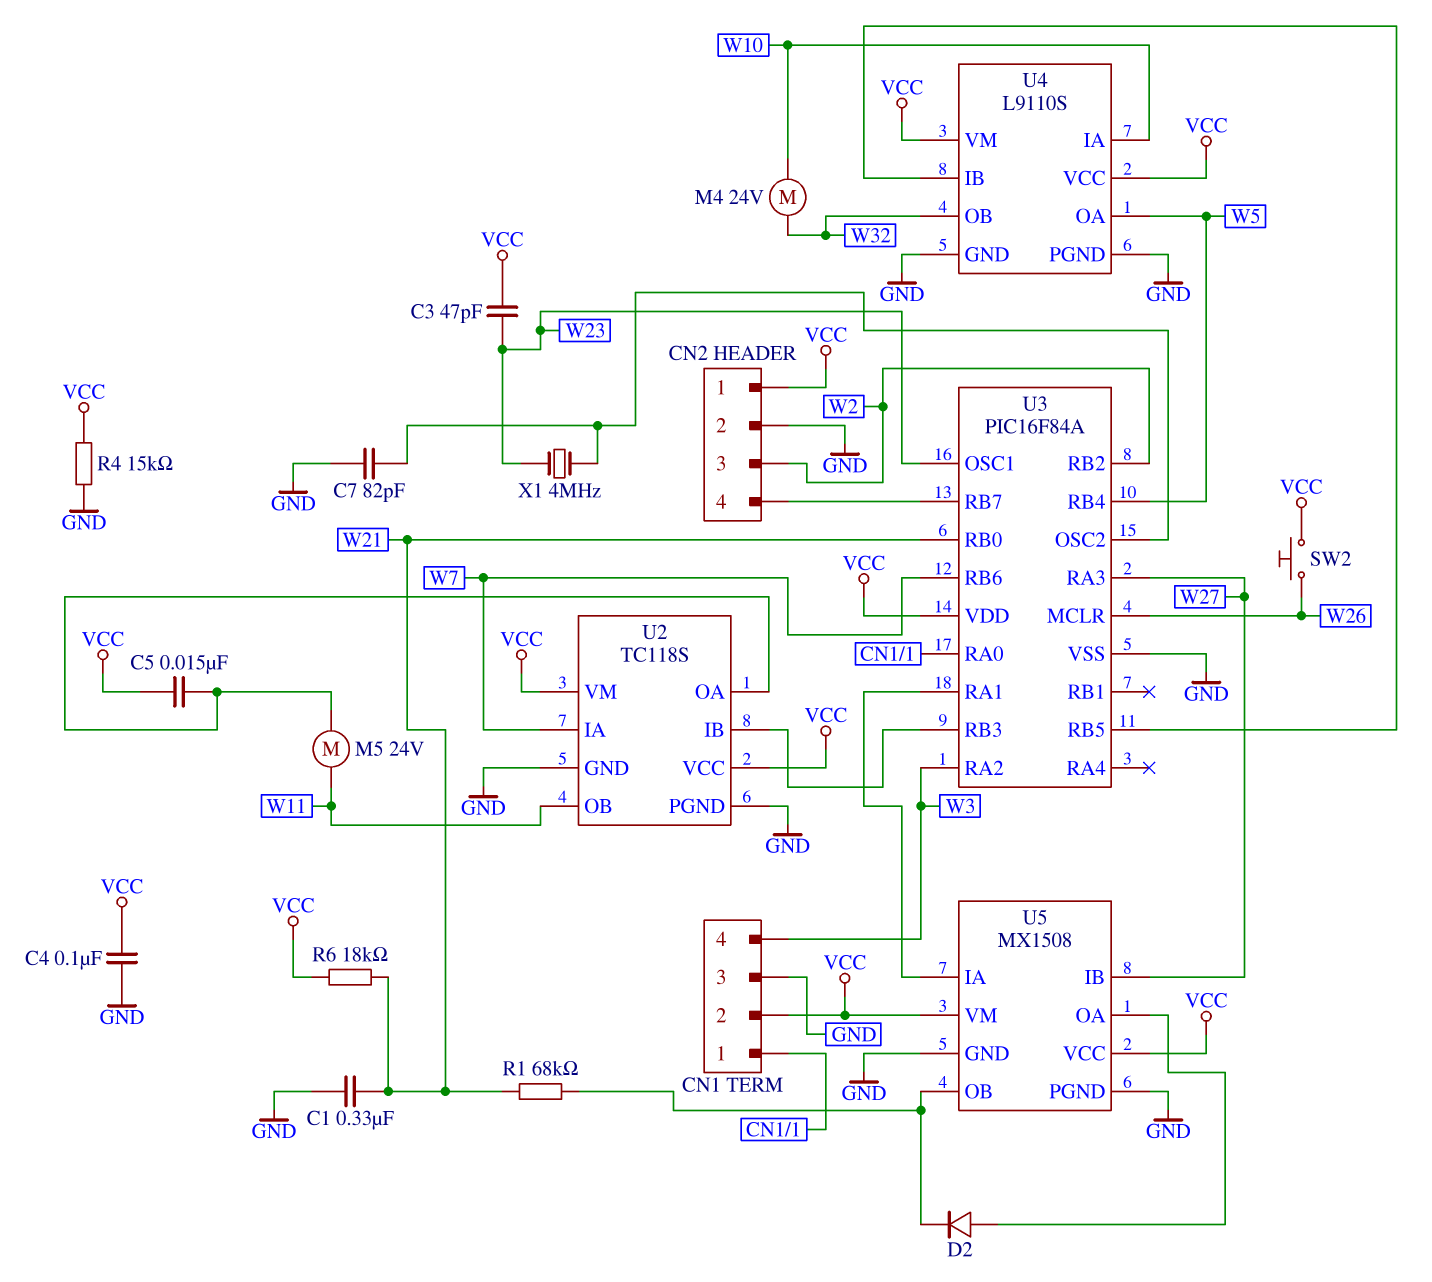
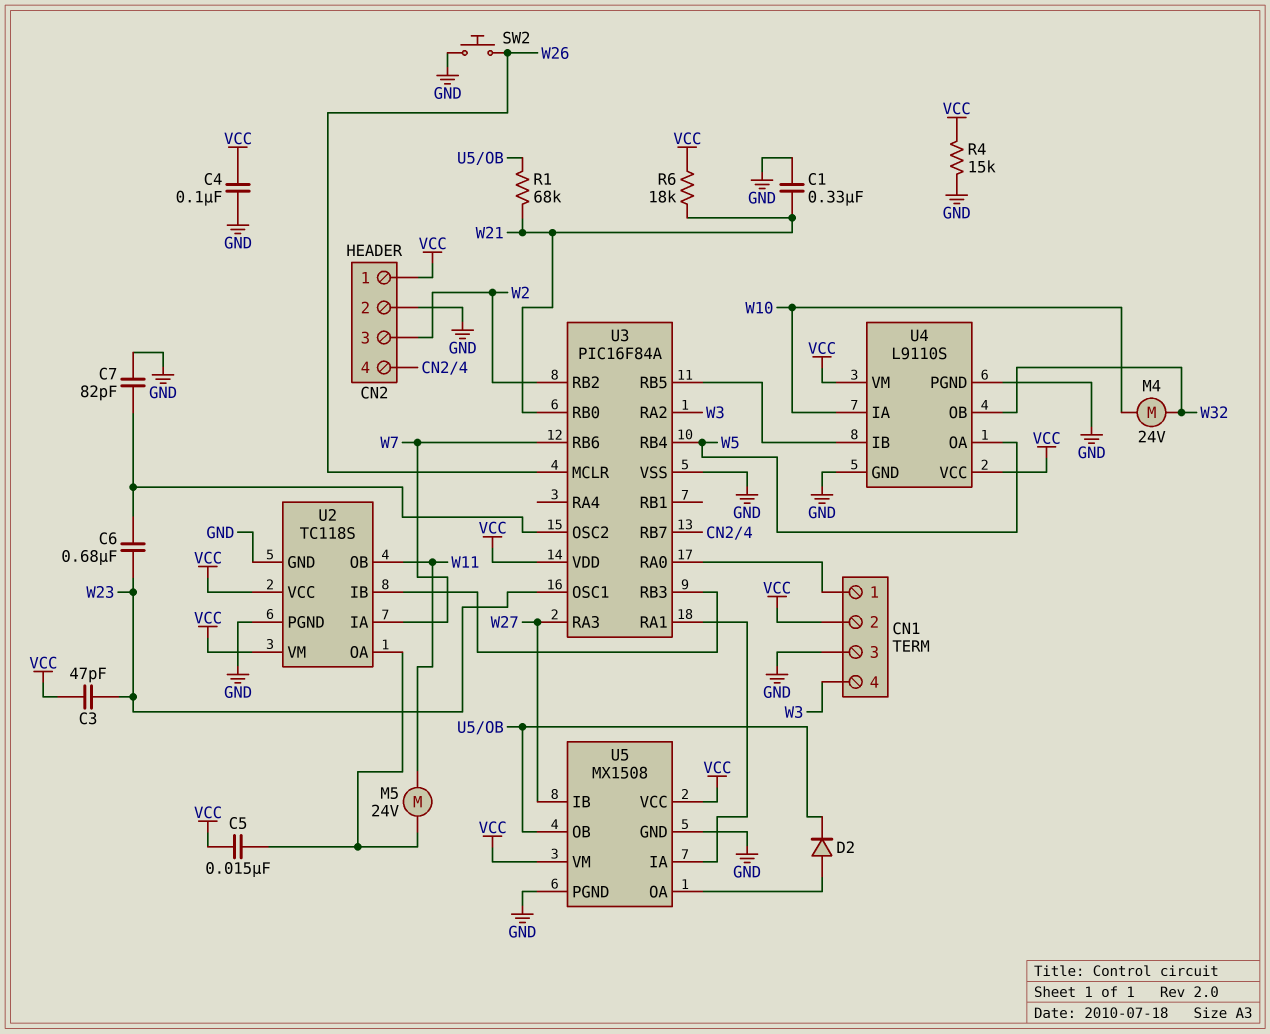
C6: none -> 680nF (U3/OSC2, W23)
SW2: button (VCC, W26) -> button (GND, W26)
X1: 4MHz (U3/OSC2, W23) -> none

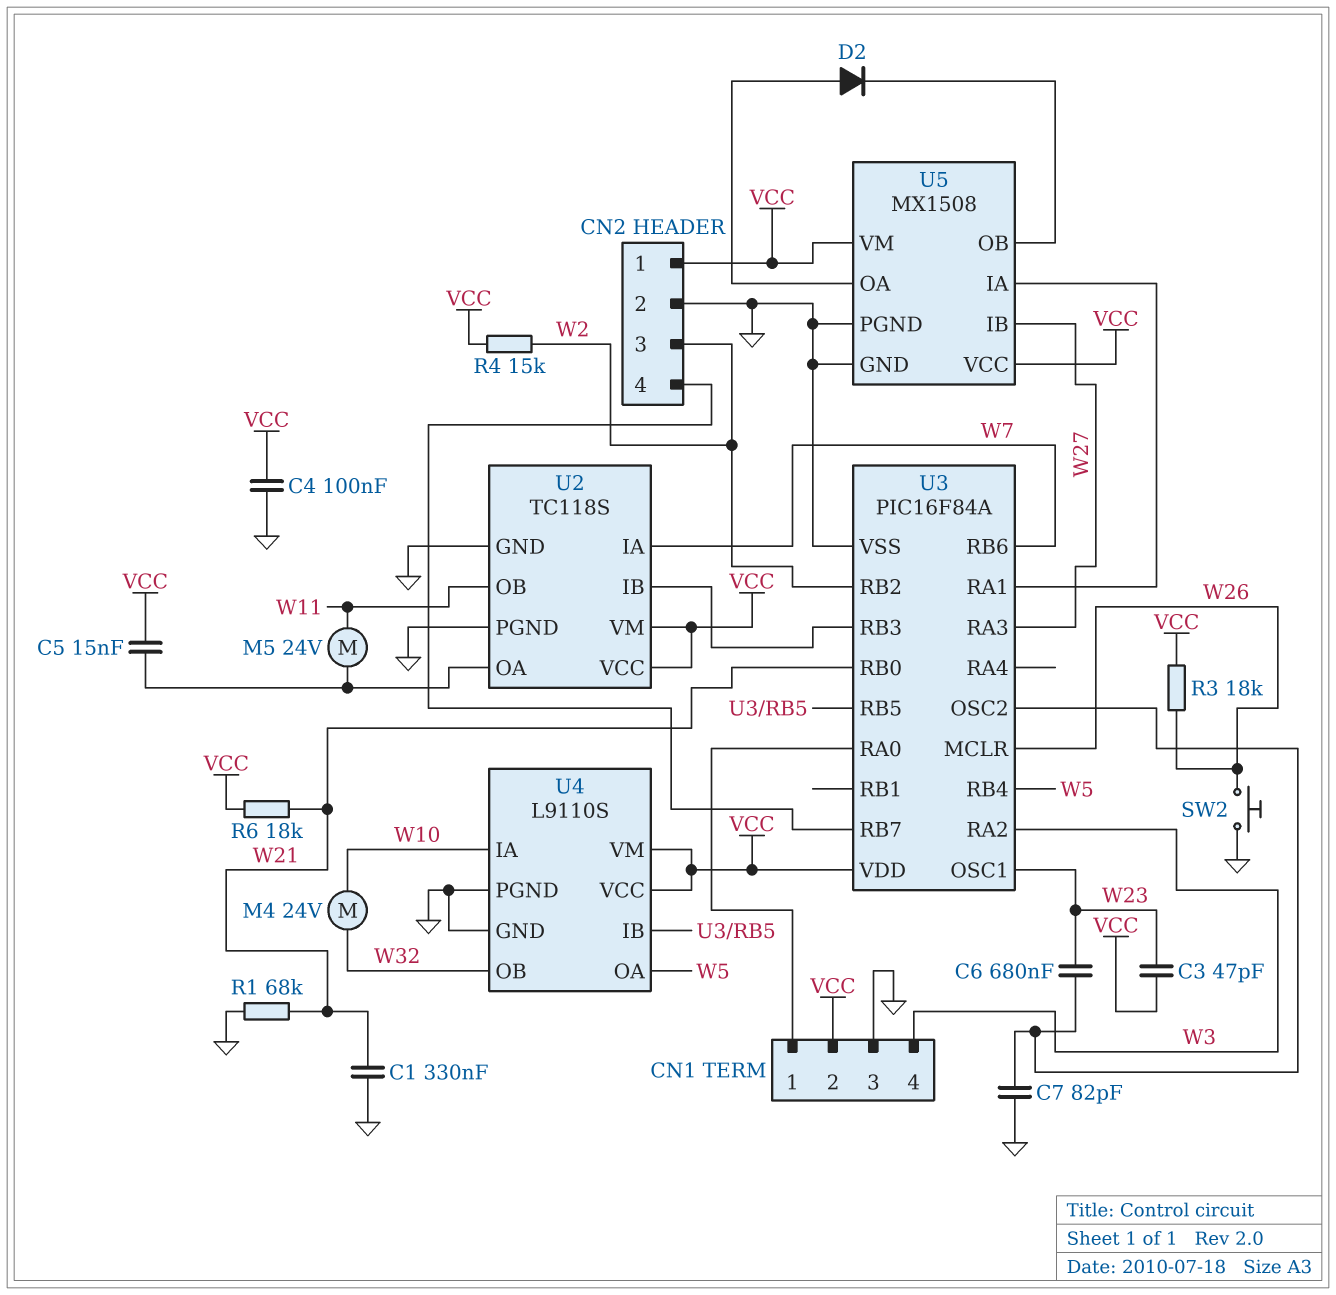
R1: 68k (U5/OB, W21) -> 68k (GND, W21)
R3: none -> 18k (VCC, W26)
R4: 15k (GND, VCC) -> 15k (VCC, W2)

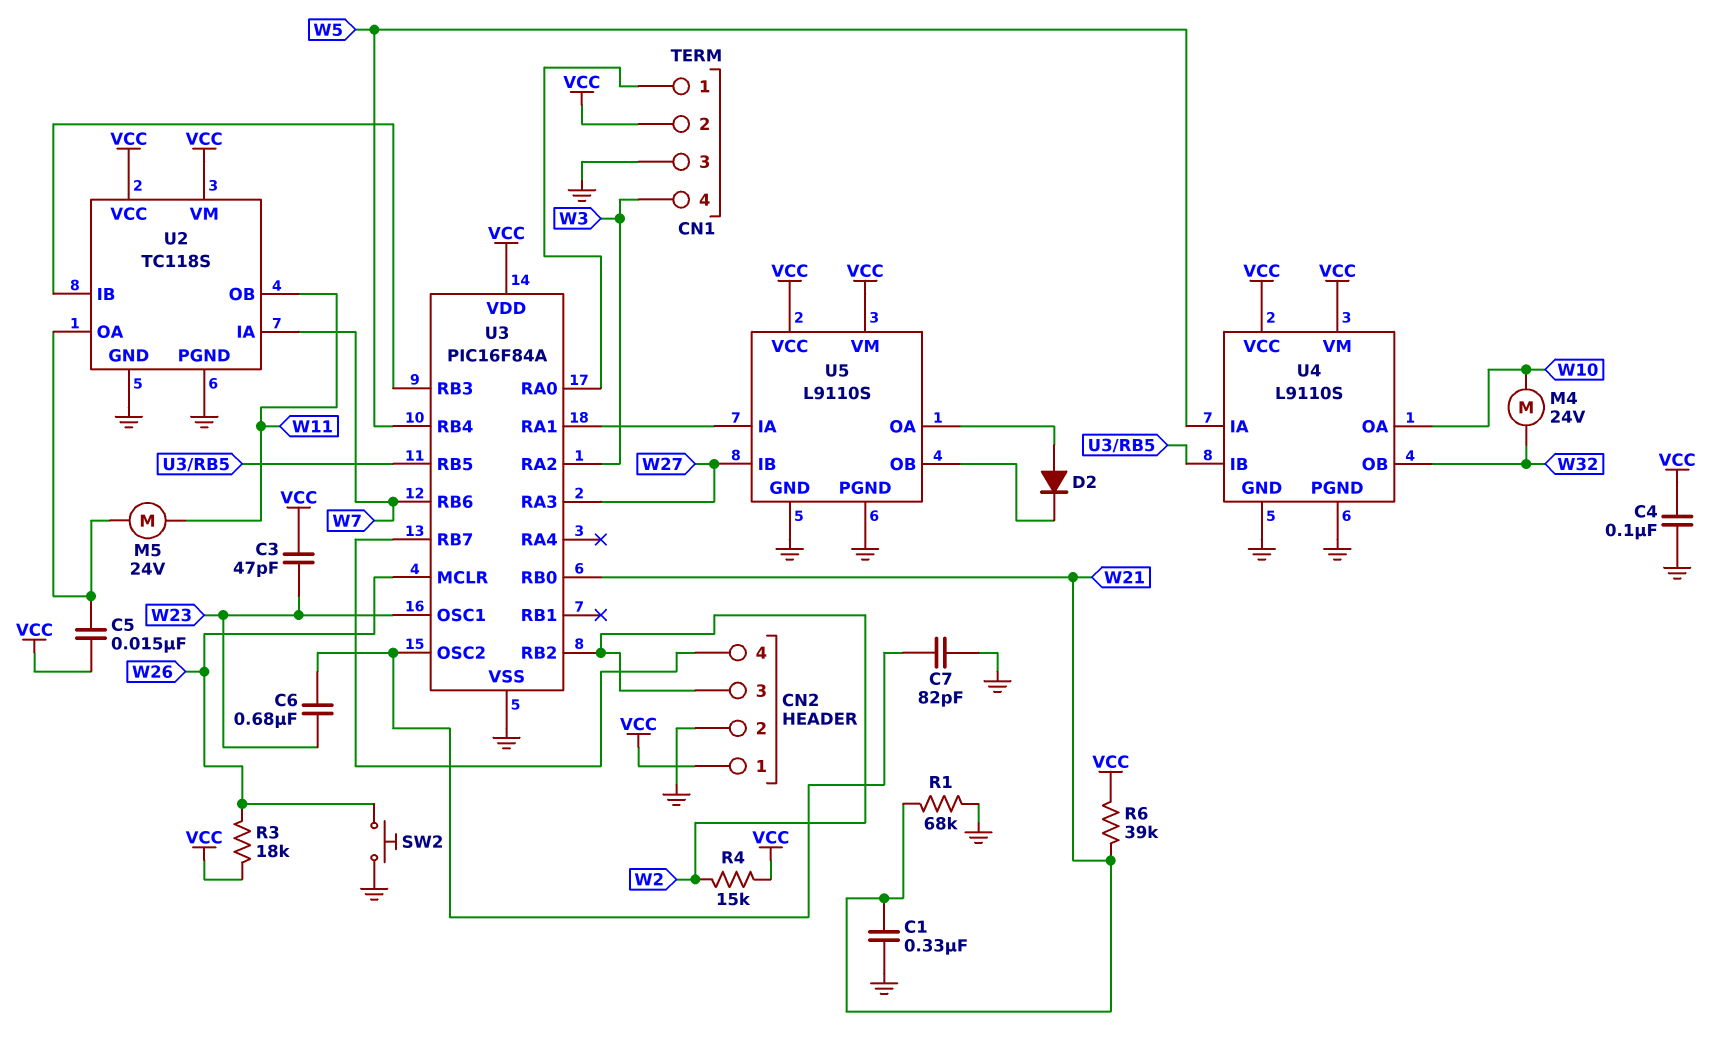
R6: 18k (VCC, W21) -> 39k (VCC, W21)
U4 pin IA: W10 -> W5
U4 pin OA: W5 -> W10
U5: MX1508 -> L9110S

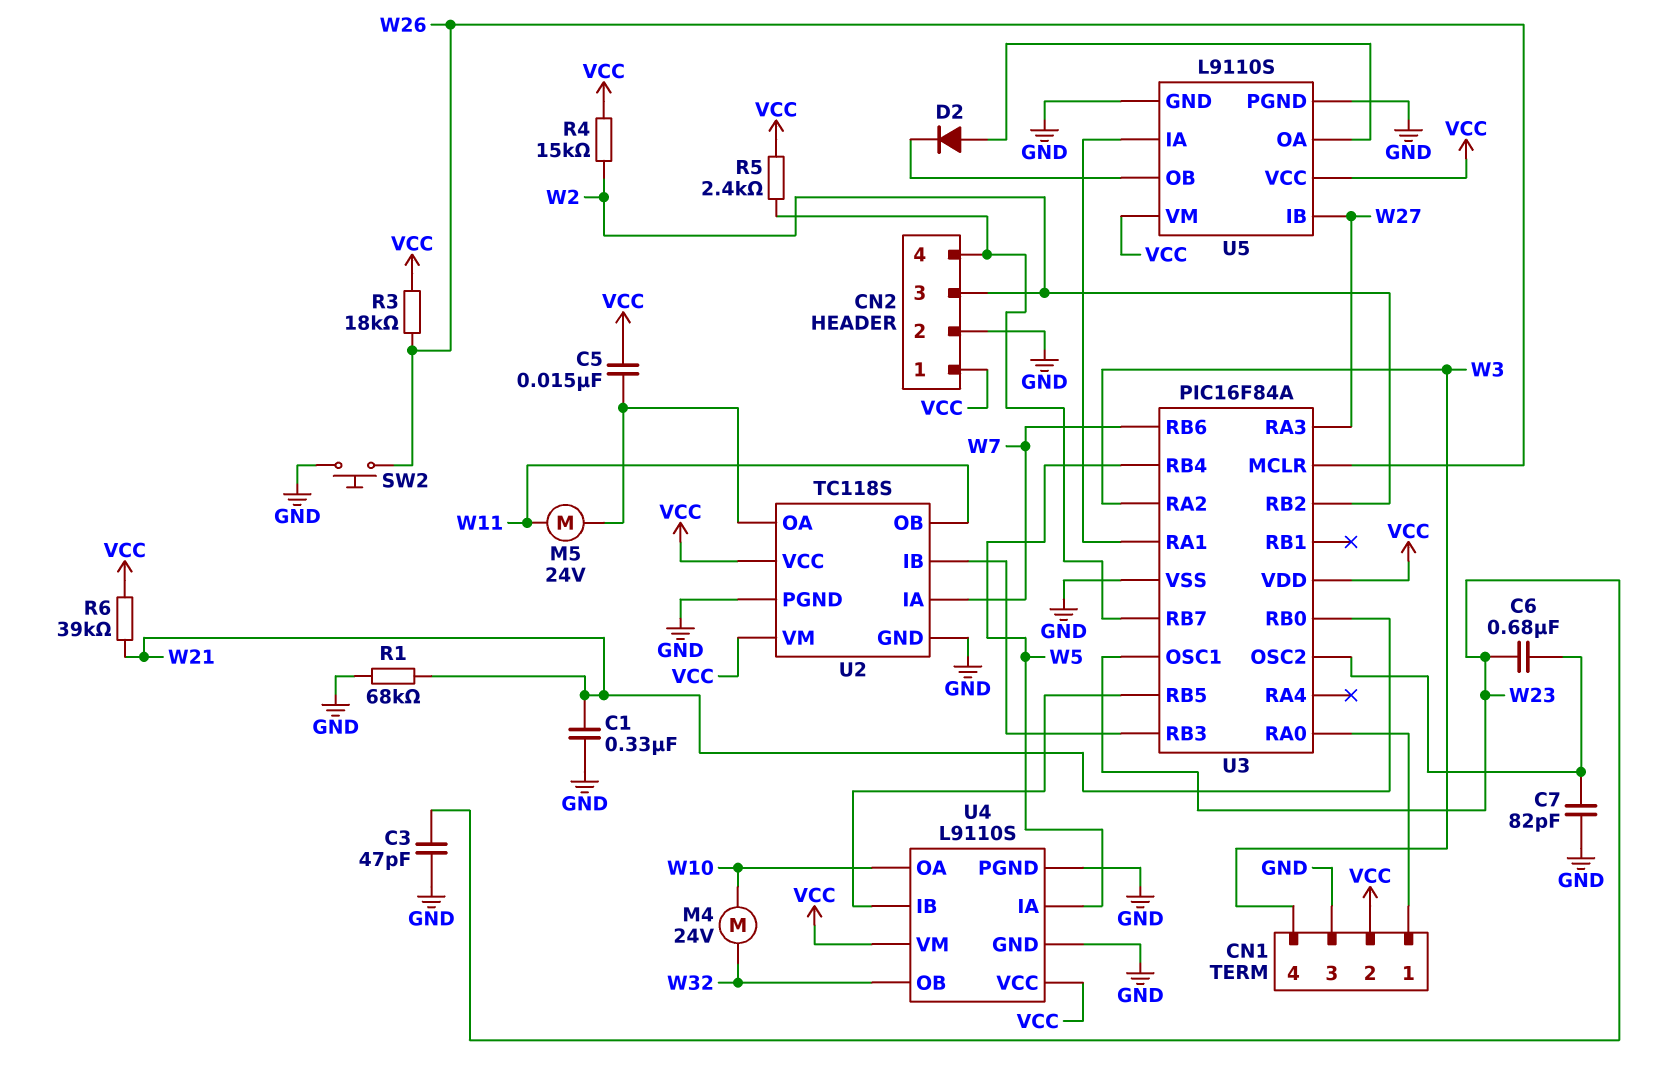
C3: 47pF (VCC, W23) -> 47pF (GND, W23)
C4: 100nF (GND, VCC) -> none
R5: none -> 2.4k (CN2/4, VCC)

